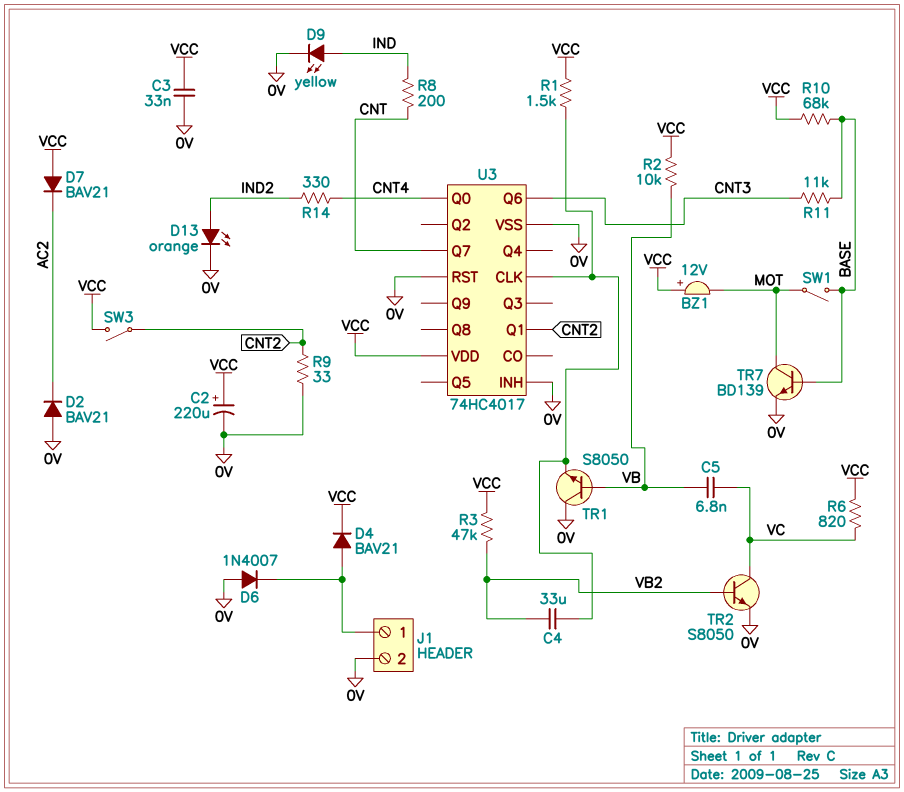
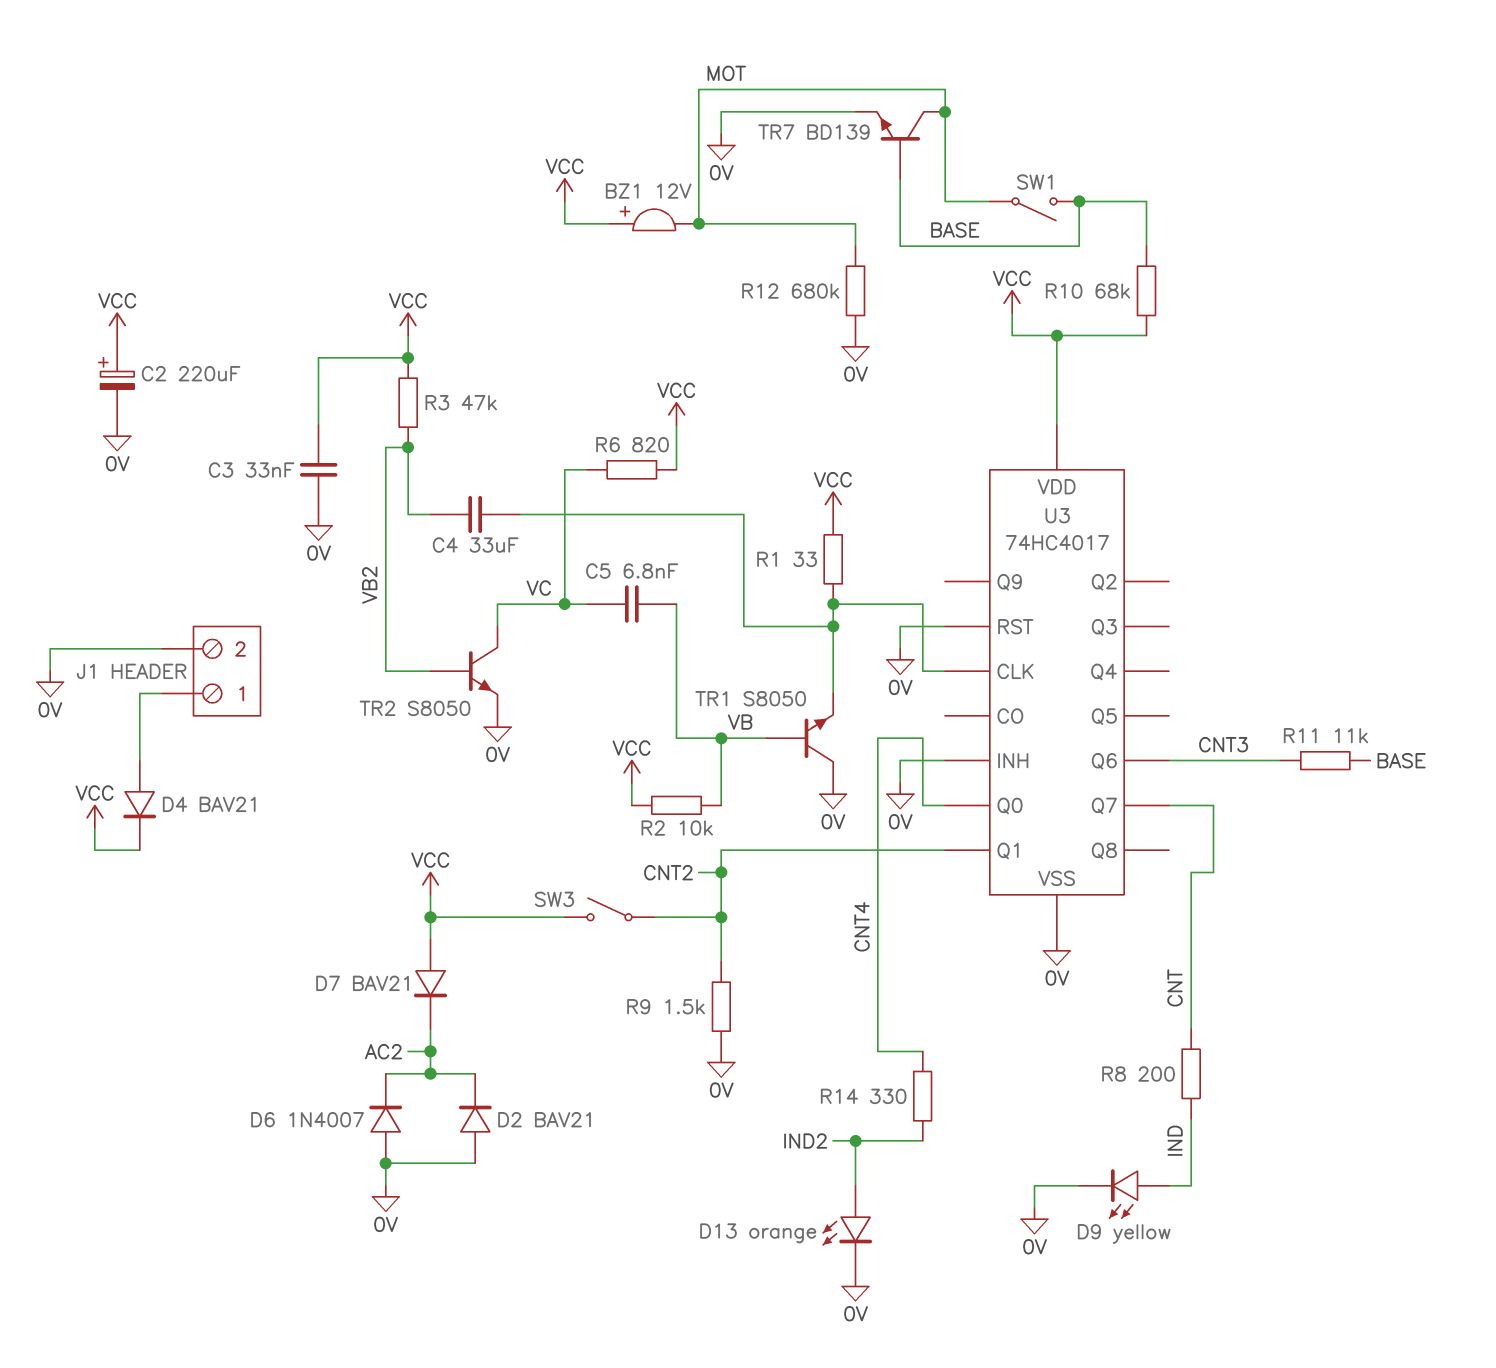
D6: diode 1N4007 (A 0V, K J1/1) -> diode 1N4007 (A 0V, K AC2)
R1: 1.5k (U3/CLK, VCC) -> 33 (U3/CLK, VCC)
R9: 33 (0V, CNT2) -> 1.5k (0V, CNT2)
R12: none -> 680k (0V, MOT)

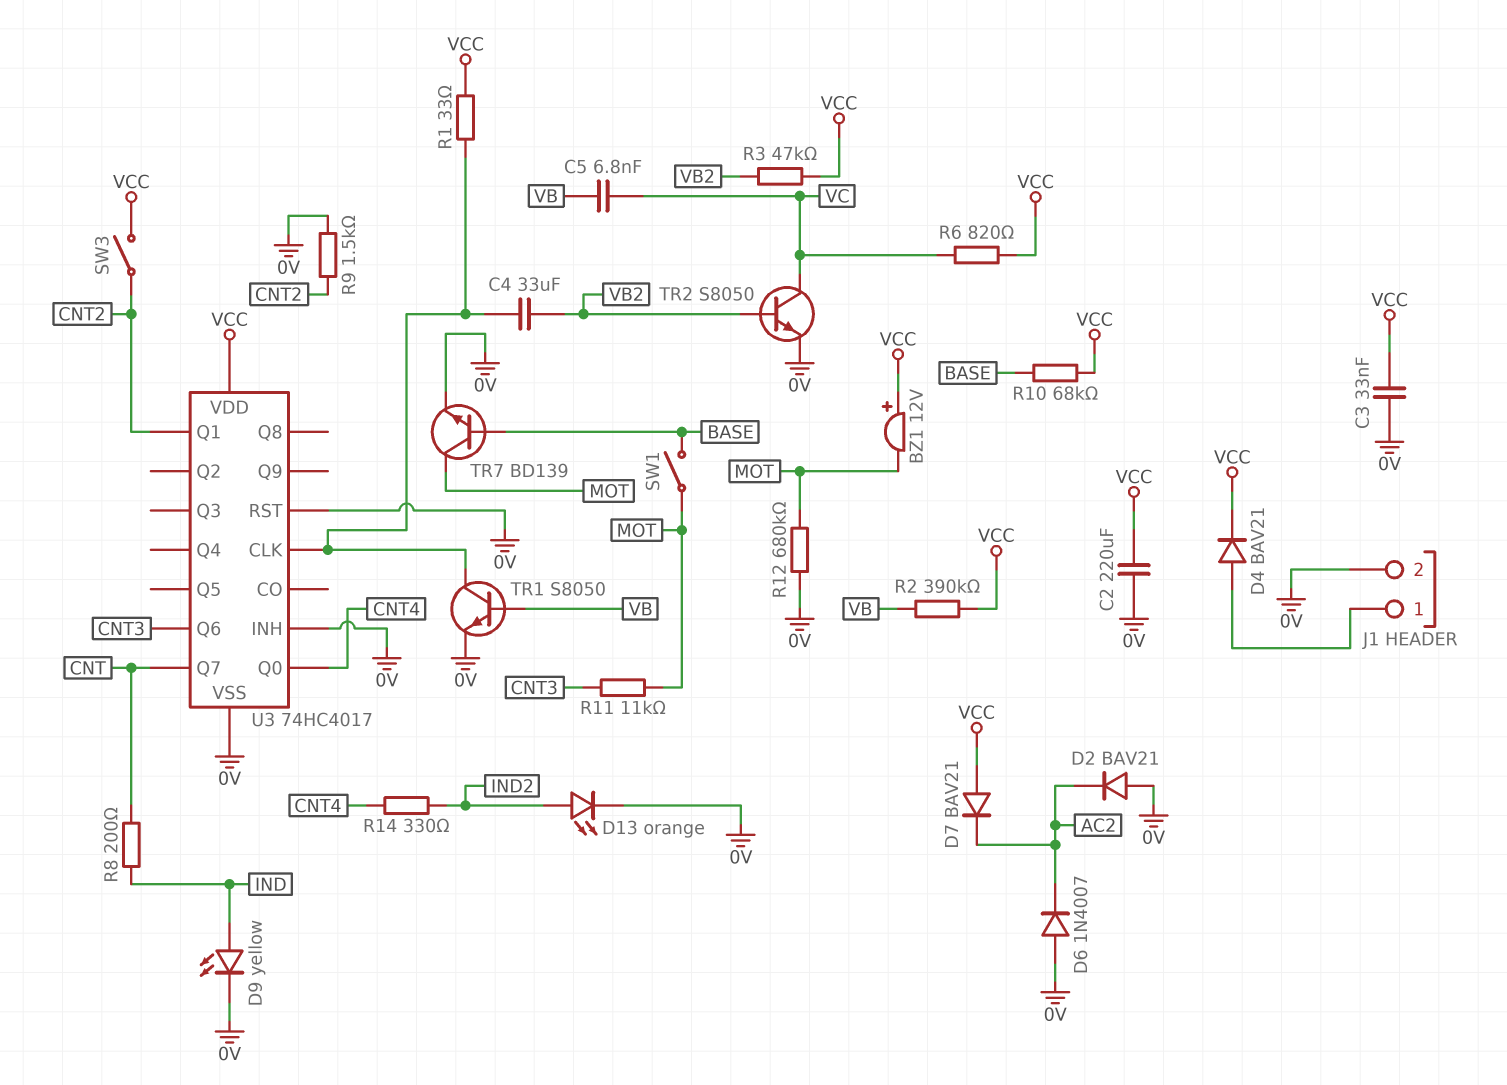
C2: 220uF (plus VCC, minus 0V) -> 220uF (0V, VCC)
R2: 10k (VB, VCC) -> 390k (VB, VCC)
R11: 11k (BASE, CNT3) -> 11k (CNT3, MOT)
TR1: NPN S8050 (B VB, C 0V, E U3/CLK) -> NPN S8050 (B VB, C U3/CLK, E 0V)

